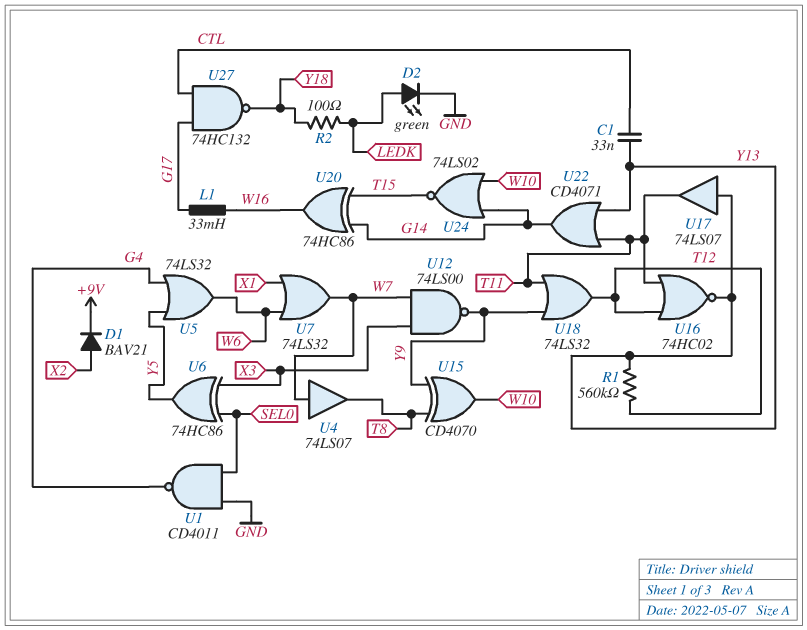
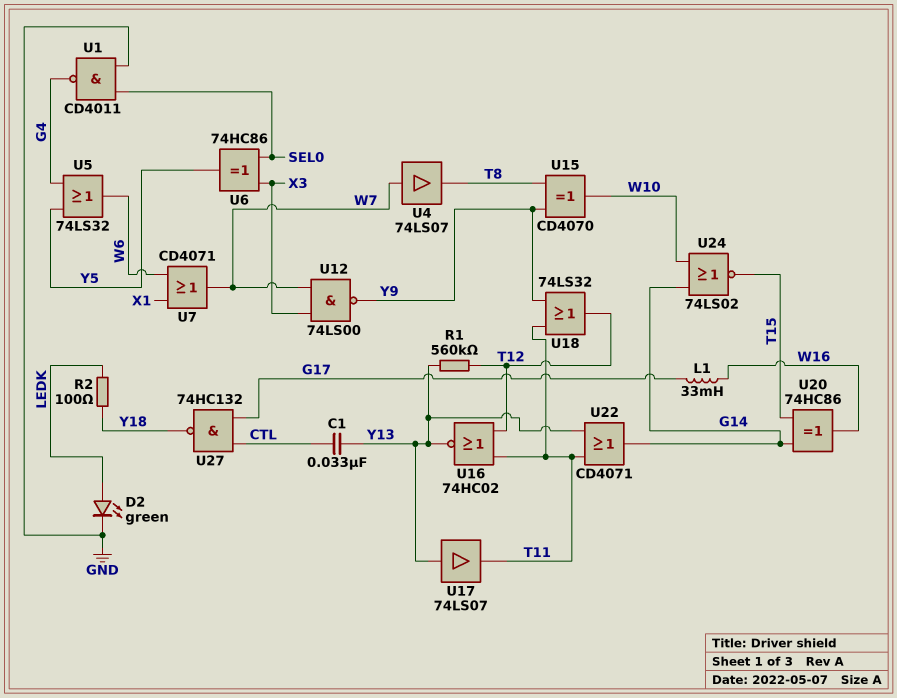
D1: diode BAV21 (A X2, K +9V) -> none
U7: OR 74LS32 (in W6, in X1, out W7) -> OR CD4071 (in W6, in X1, out W7)

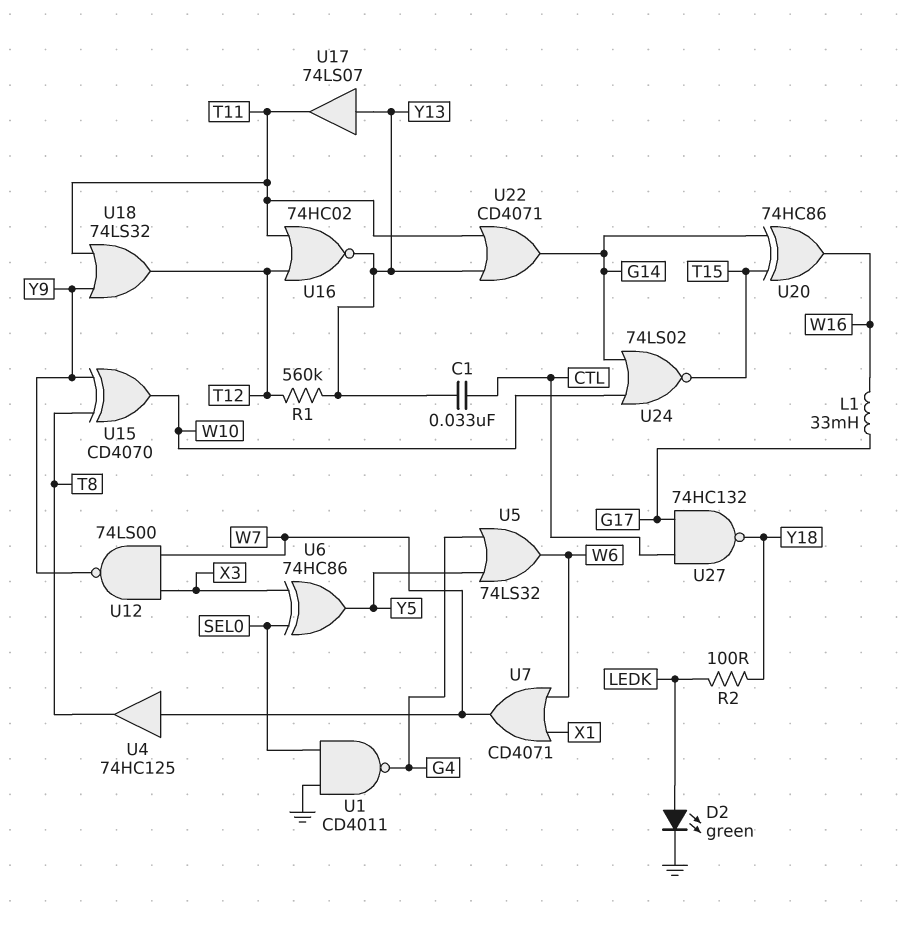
U4: buffer 74LS07 (in W7, out T8) -> buffer 74HC125 (in W7, out T8)

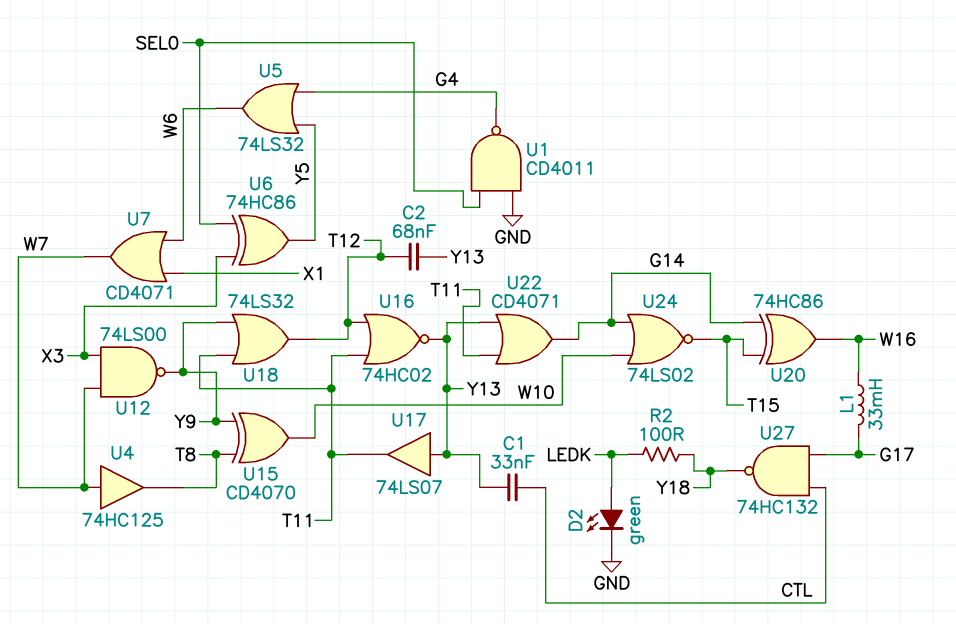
C2: none -> 68nF (T12, Y13)
R1: 560k (T12, Y13) -> none

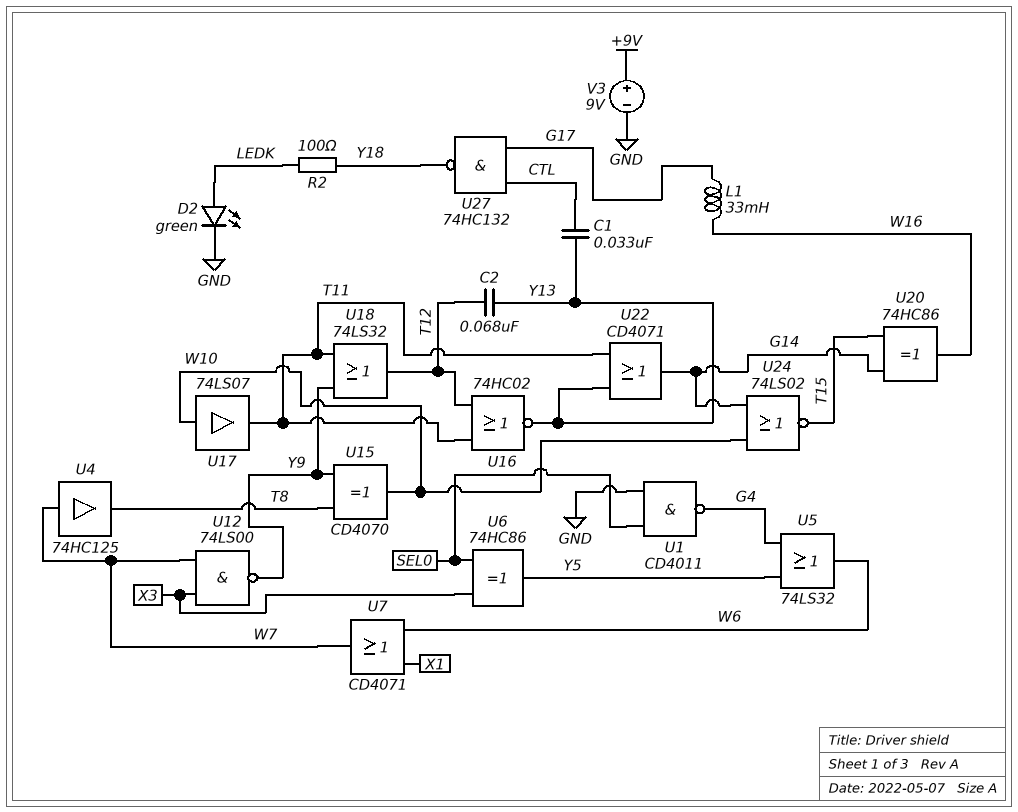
U17: buffer 74LS07 (in Y13, out T11) -> buffer 74LS07 (in W10, out T11)
V3: none -> 9V (plus +9V, minus GND)

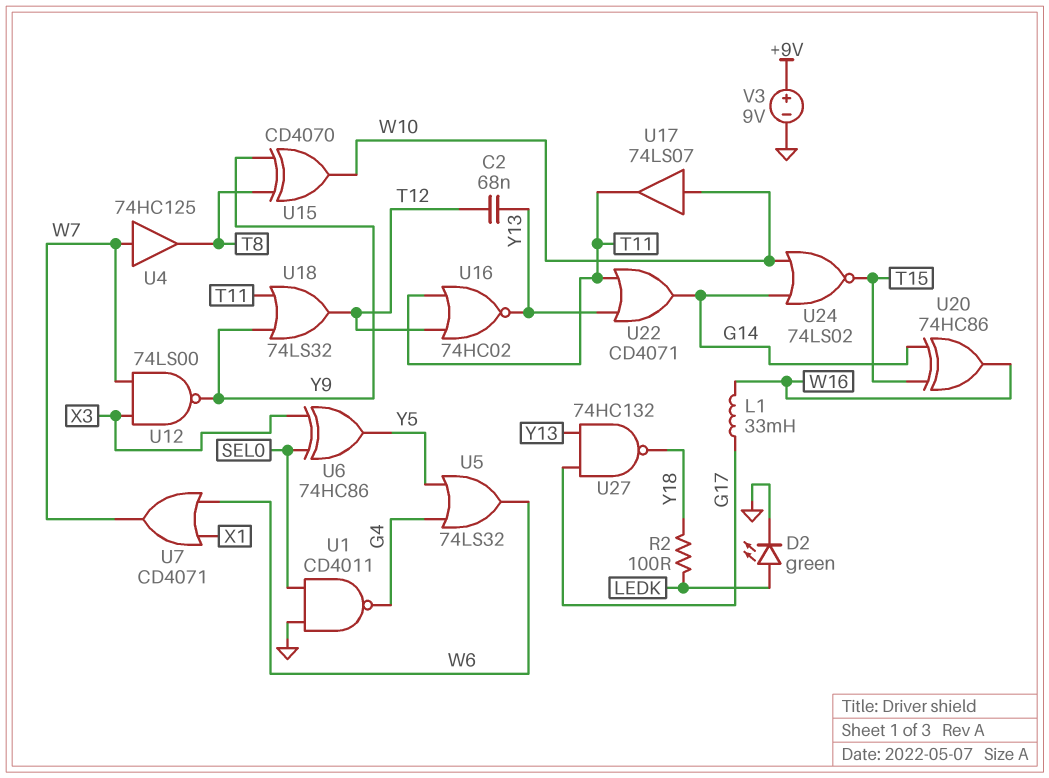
C1: 33nF (CTL, Y13) -> none
U27: NAND 74HC132 (in CTL, in G17, out Y18) -> NAND 74HC132 (in G17, in Y13, out Y18)

